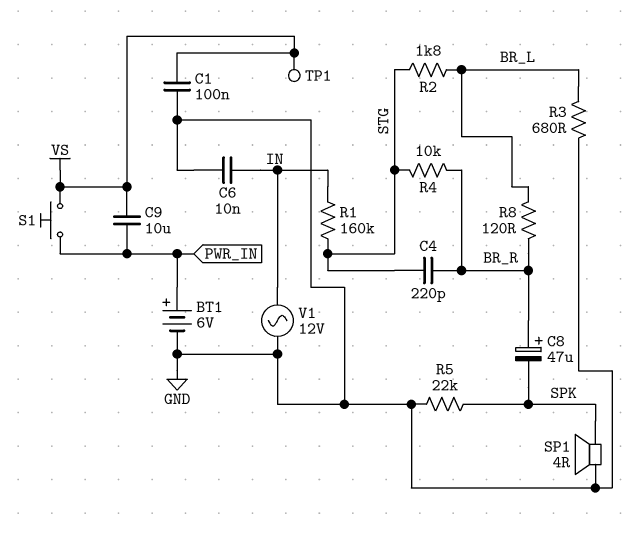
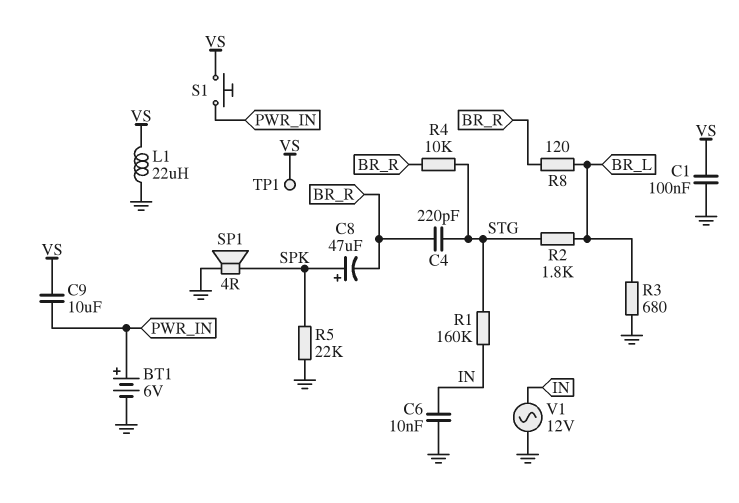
C8: 47uF (plus BR_R, minus SPK) -> 47uF (plus SPK, minus BR_R)
L1: none -> 22uH (GND, VS)

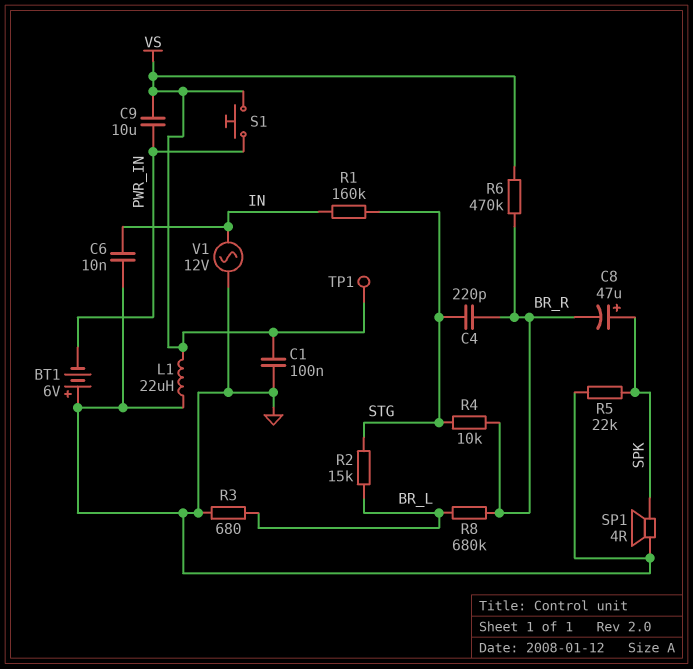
BT1: 6V (plus PWR_IN, minus GND) -> 6V (plus GND, minus PWR_IN)
R2: 1.8k (BR_L, STG) -> 15k (BR_L, STG)
R6: none -> 470k (BR_R, VS)
R8: 120 (BR_L, BR_R) -> 680k (BR_L, BR_R)

